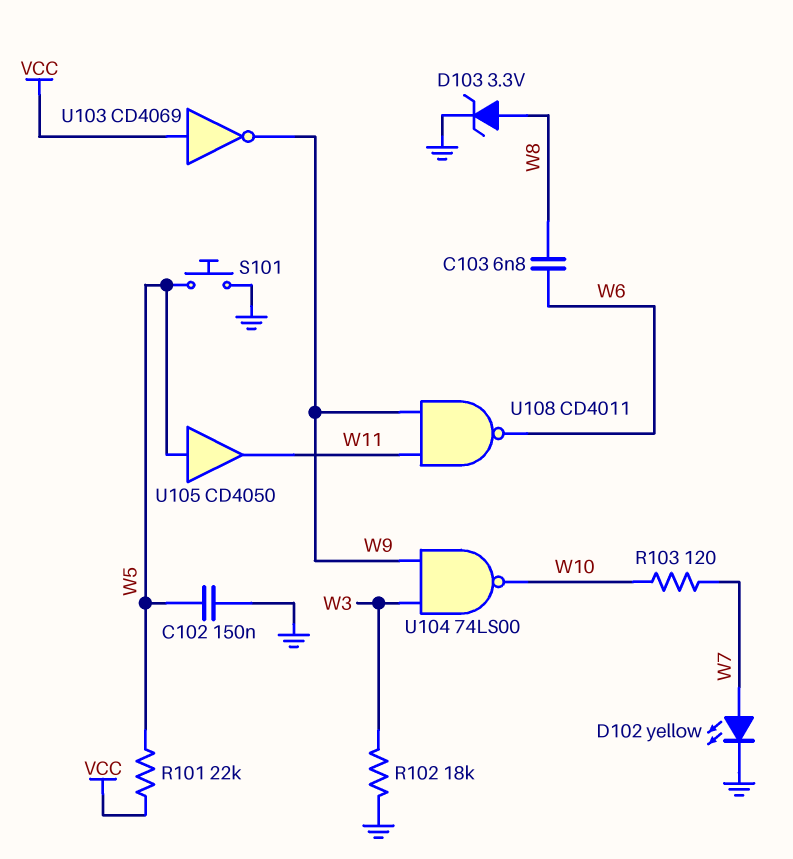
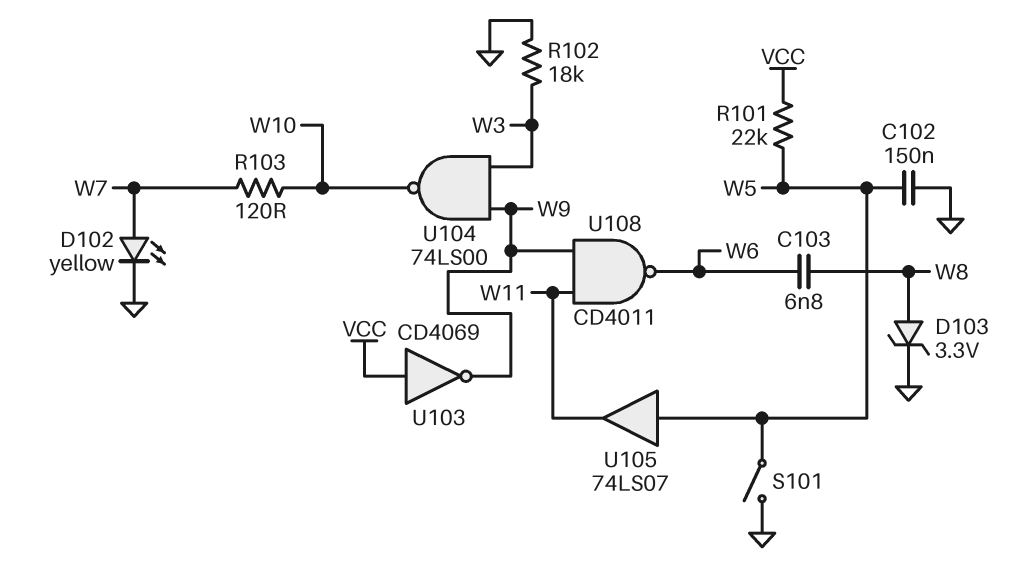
S101: button (GND, W5) -> switch (GND, W5)
U105: buffer CD4050 (in W5, out W11) -> buffer 74LS07 (in W5, out W11)

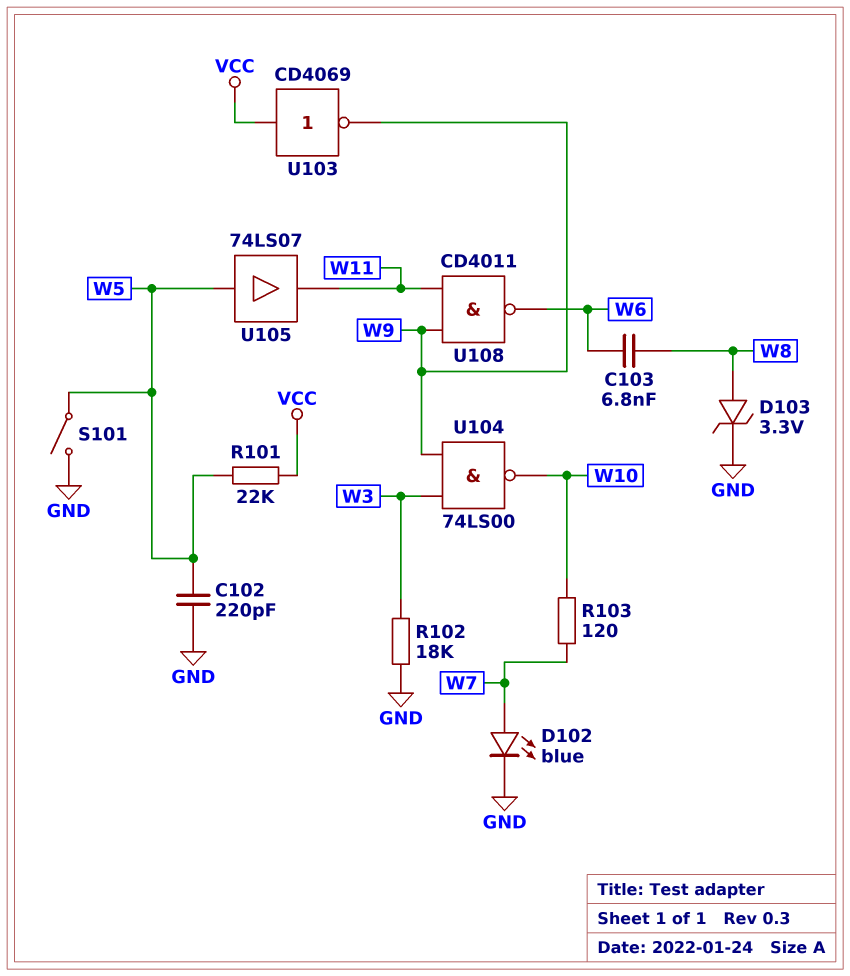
C102: 150nF (GND, W5) -> 220pF (GND, W5)
D102: LED yellow (A W7, K GND) -> LED blue (A W7, K GND)

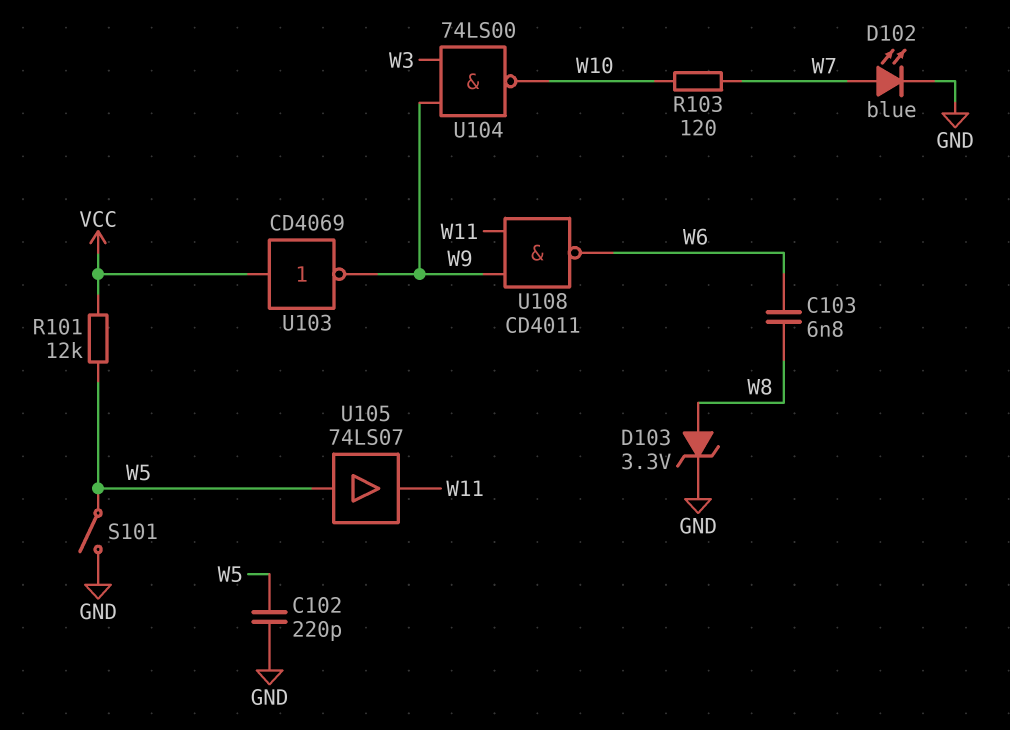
R101: 22k (VCC, W5) -> 12k (VCC, W5)
R102: 18k (GND, W3) -> none

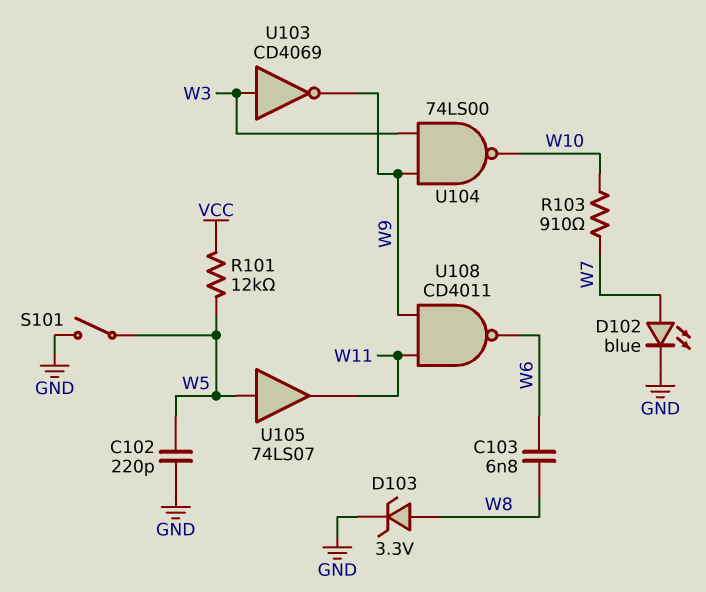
R103: 120 (W7, W10) -> 910 (W7, W10)
U103: NOT CD4069 (in VCC, out W9) -> NOT CD4069 (in W3, out W9)

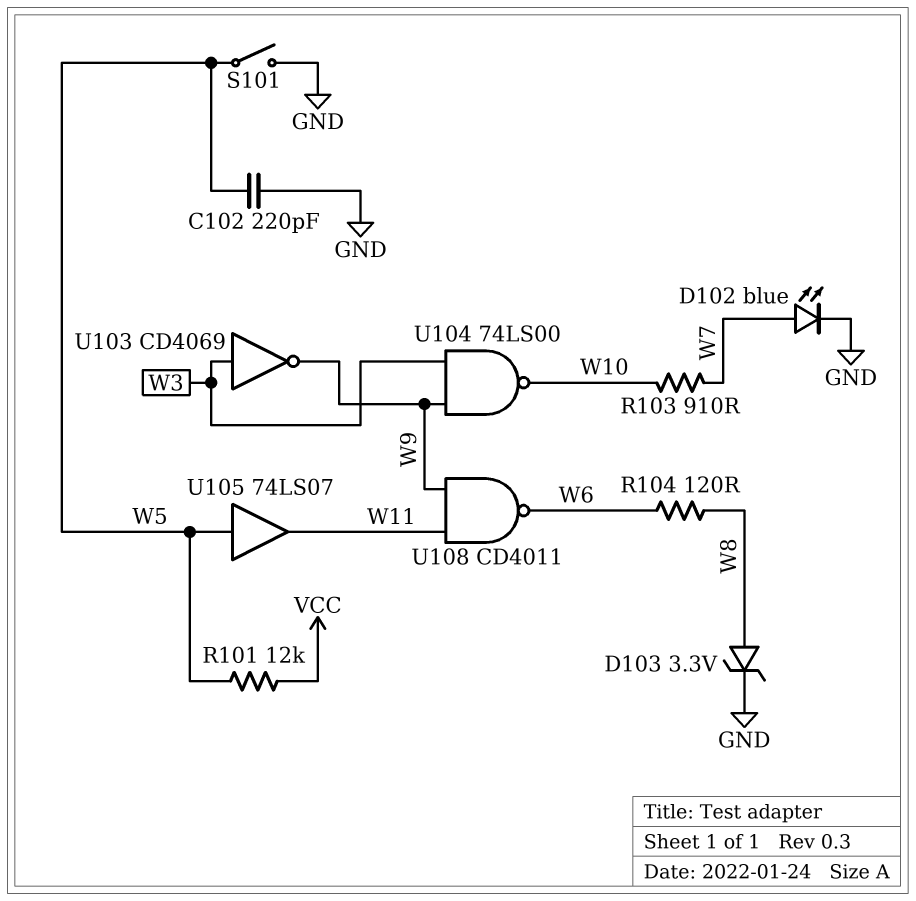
C103: 6.8nF (W6, W8) -> none
R104: none -> 120 (W6, W8)

